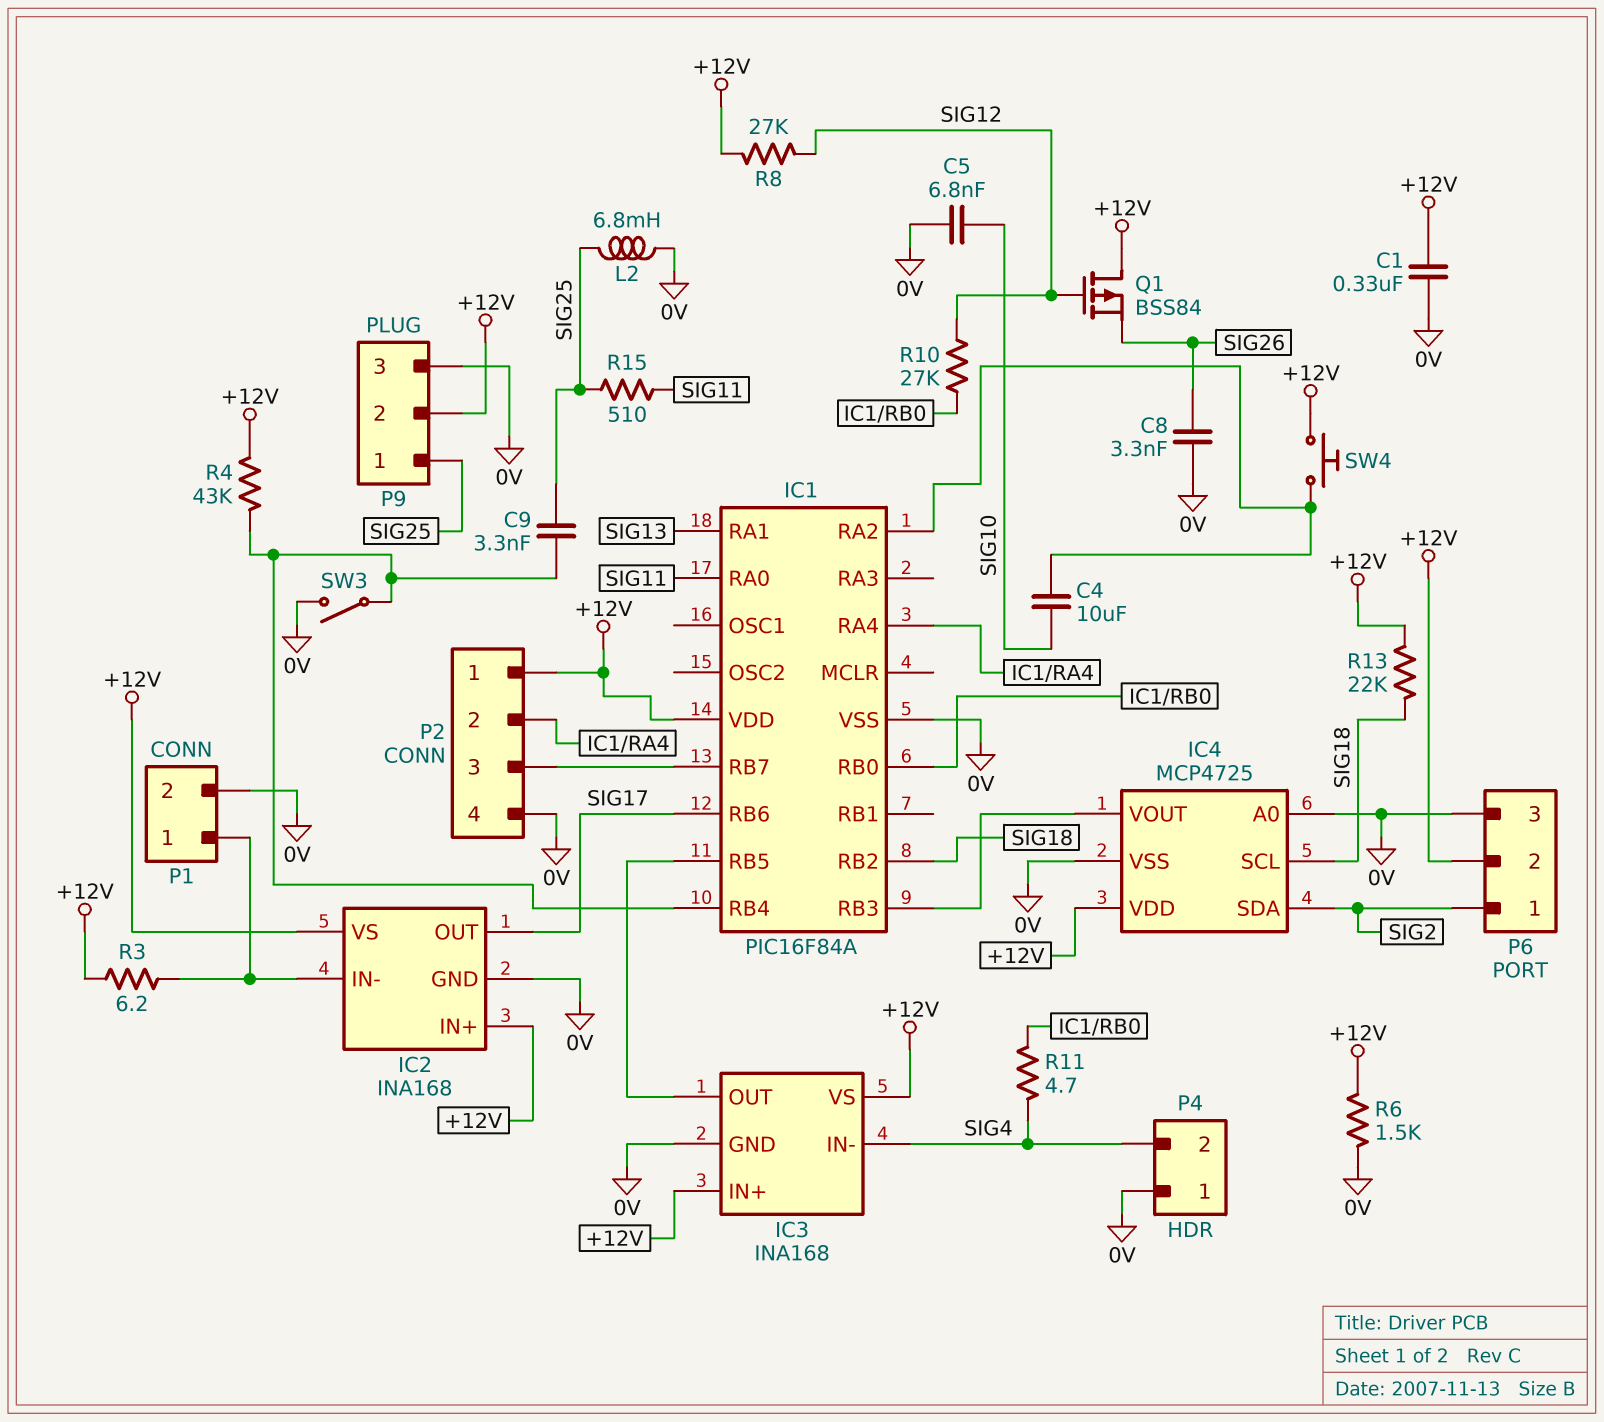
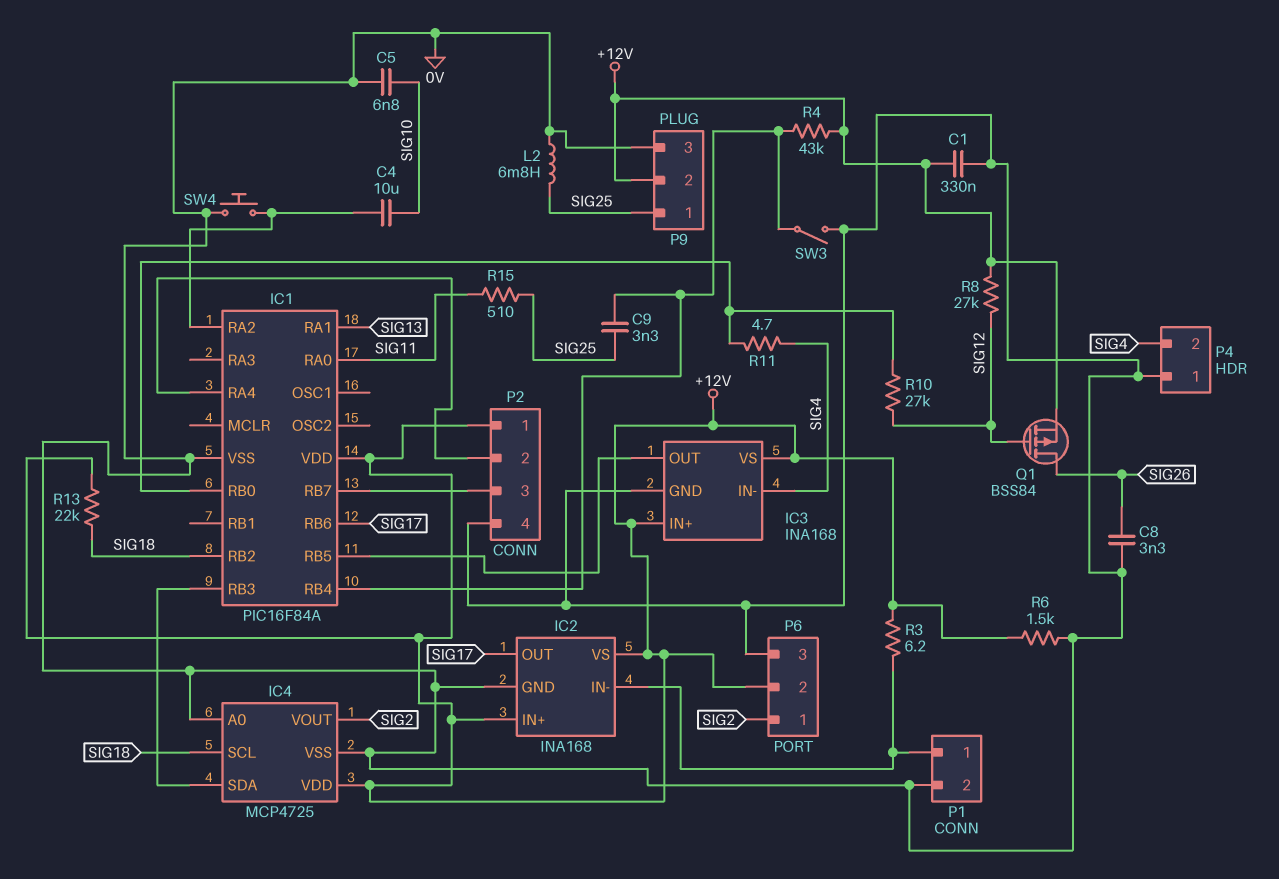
IC4 pin SDA: SIG2 -> IC1/RB3
IC4 pin VOUT: IC1/RB3 -> SIG2
Q1: PMOS BSS84 (G SIG12, D +12V, S SIG26) -> PMOS BSS84 (G SIG12, D SIG26, S +12V)
SW4: button (+12V, IC1/RA2) -> button (0V, IC1/RA2)

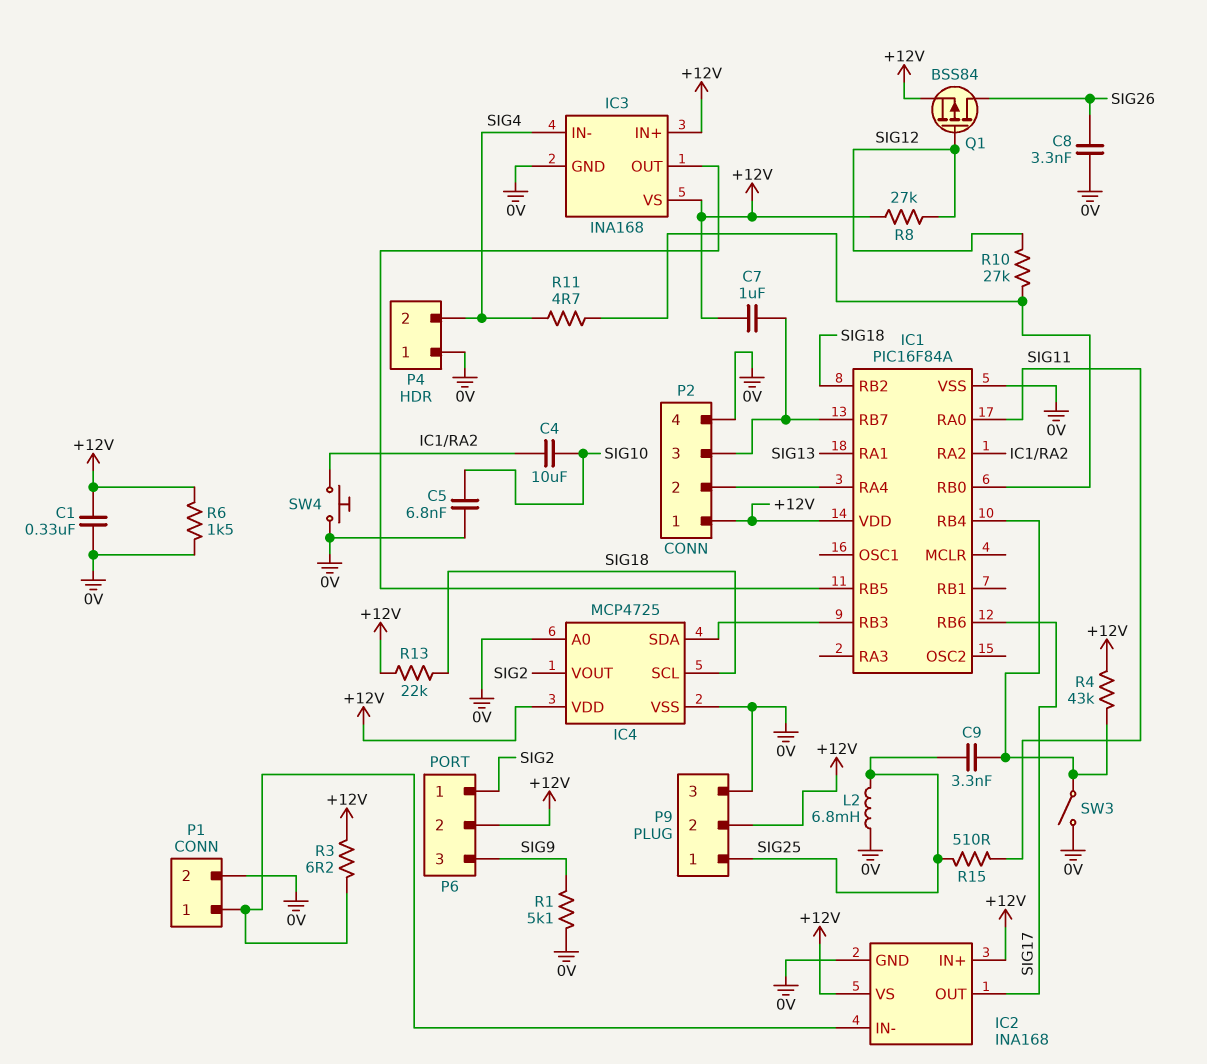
C7: none -> 1uF (+12V, IC1/RB7)
P6 pin 3: 0V -> SIG9
R1: none -> 5.1k (0V, SIG9)

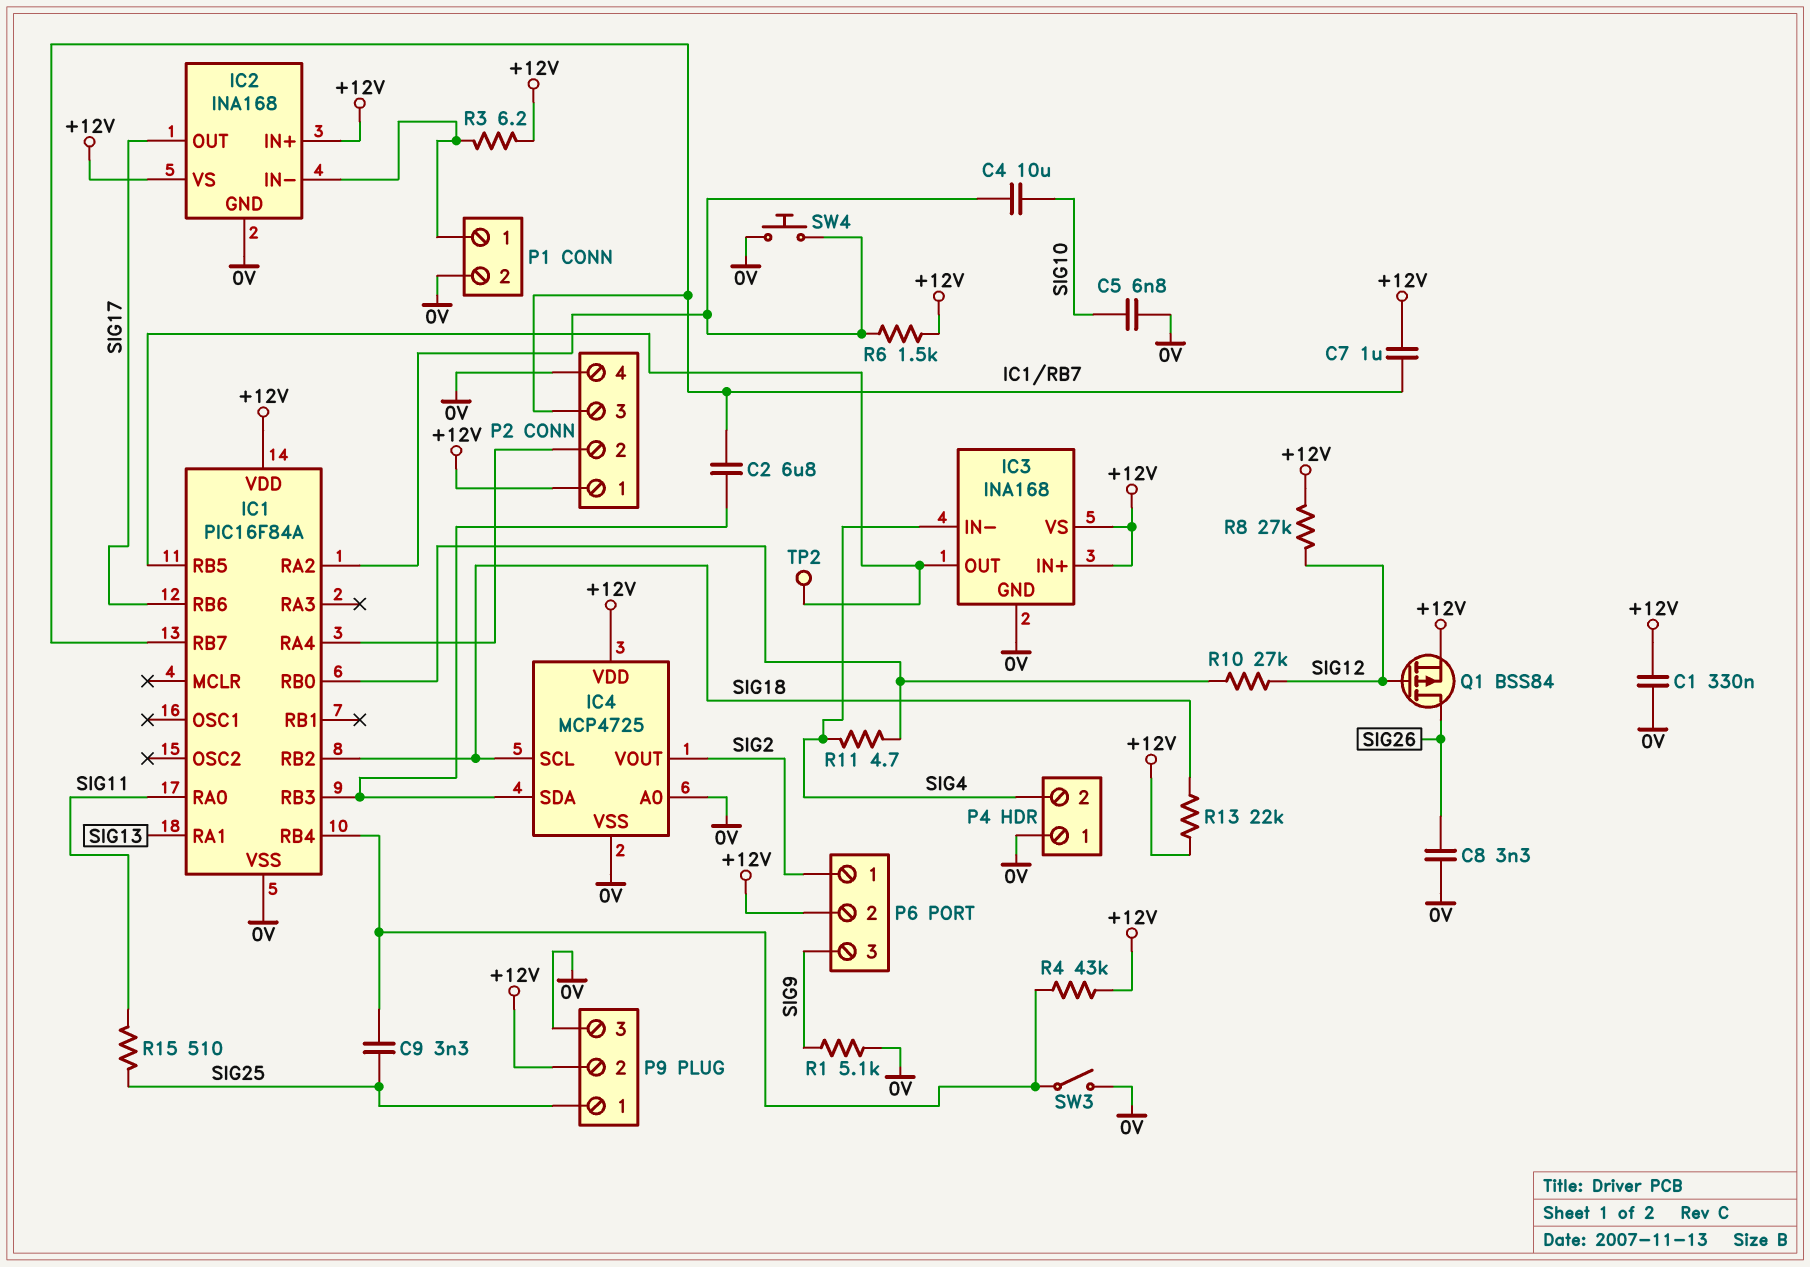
C2: none -> 6.8uF (IC1/RB3, IC1/RB7)
L2: 6.8mH (0V, SIG25) -> none
R6: 1.5k (+12V, 0V) -> 1.5k (+12V, IC1/RA2)
TP2: none -> test point (IC1/RB5)

